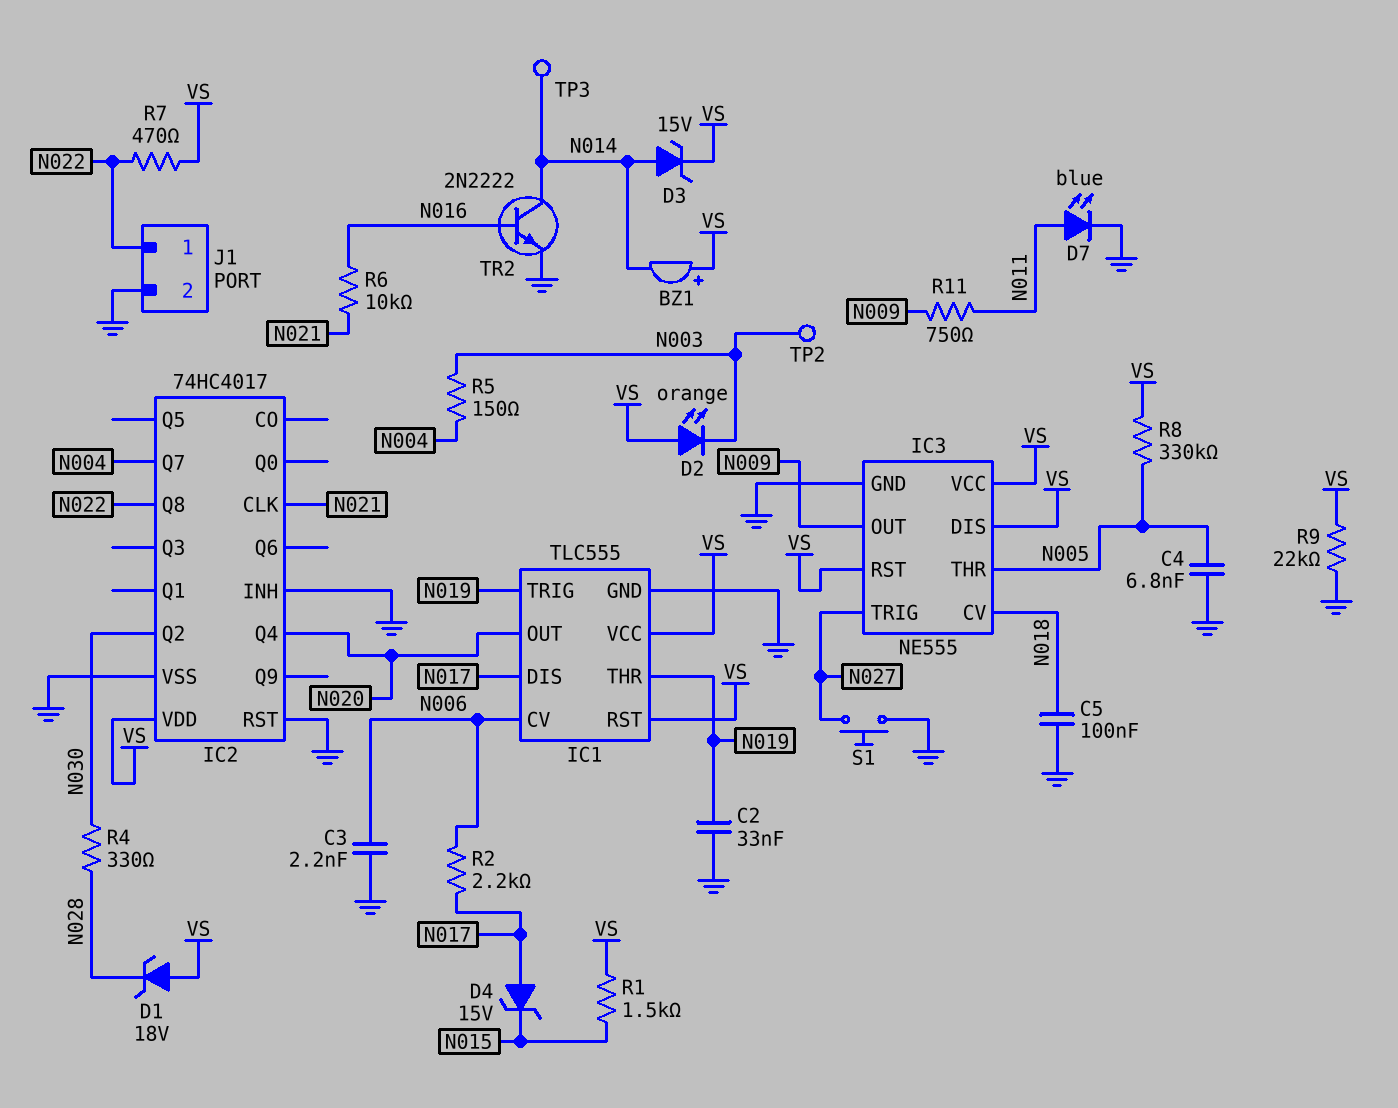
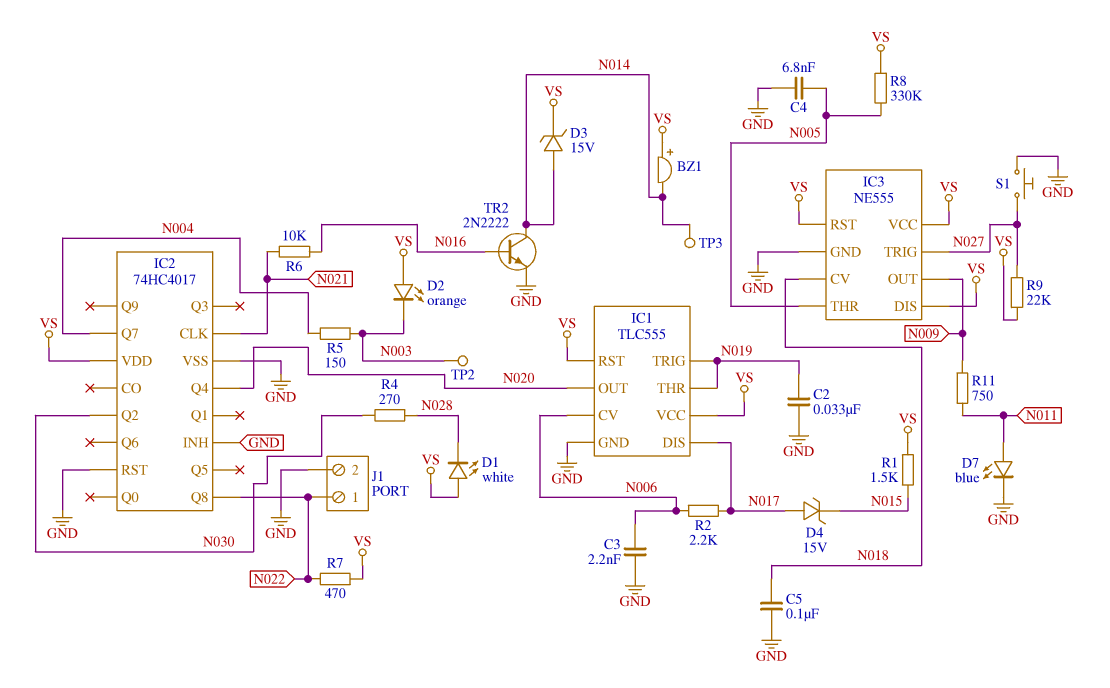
D1: zener 18V (A VS, K N028) -> LED white (A VS, K N028)
R4: 330 (N028, N030) -> 270 (N028, N030)
R9: 22k (GND, VS) -> 22k (N027, VS)

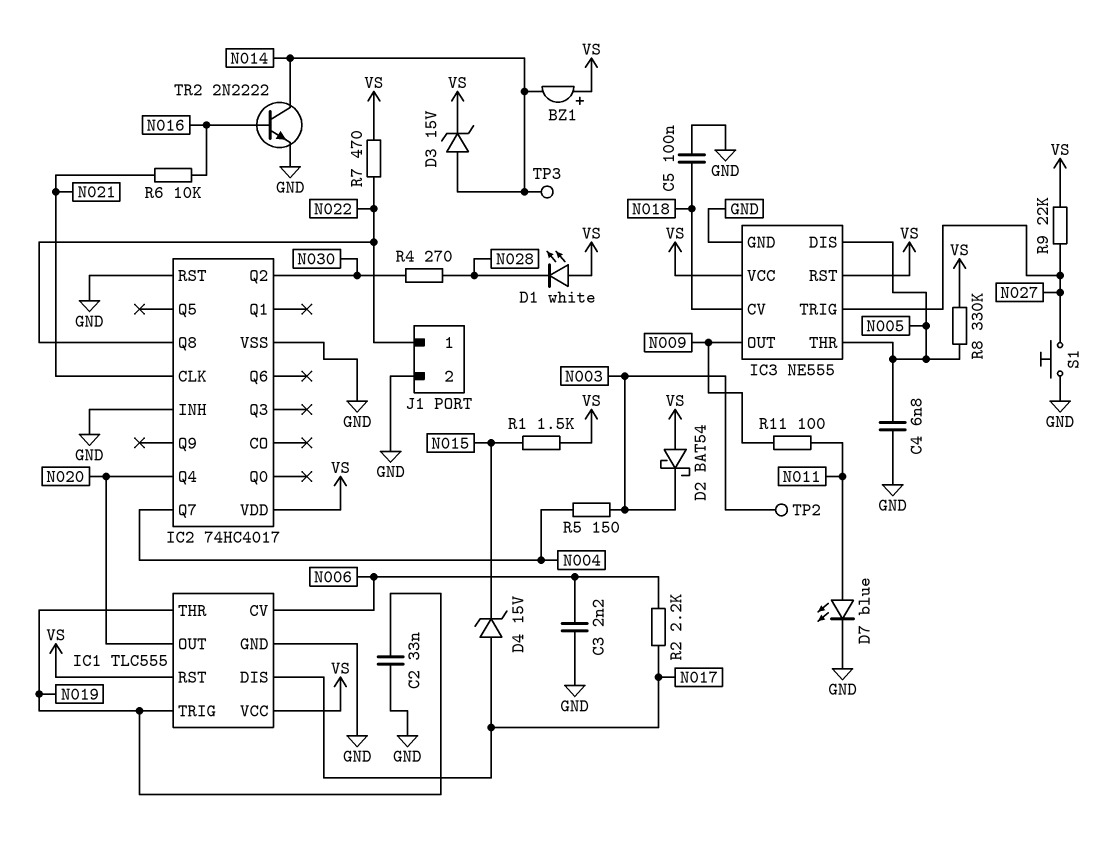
D2: LED orange (A VS, K N003) -> schottky BAT54 (A VS, K N003)
IC3 pin DIS: VS -> N005
R11: 750 (N009, N011) -> 100 (N009, N011)

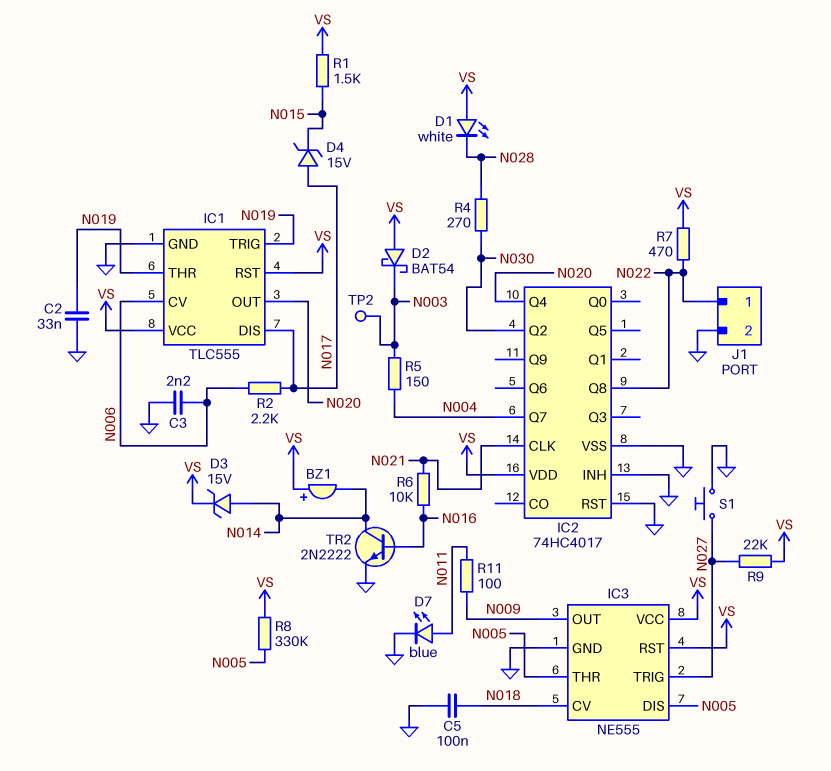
C4: 6.8nF (GND, N005) -> none
TP3: test point (N014) -> none

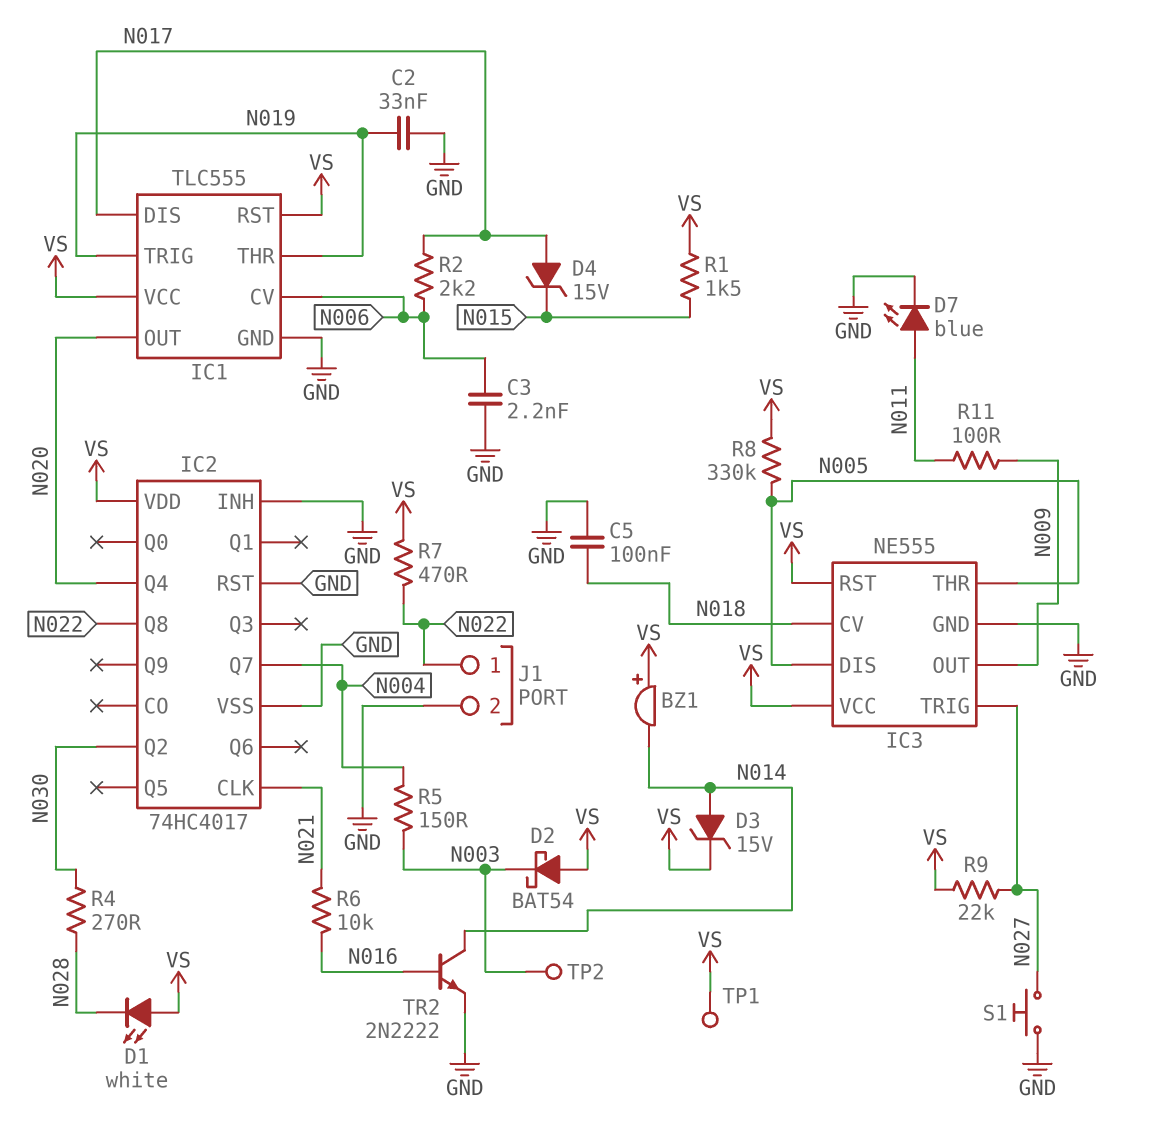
TP1: none -> test point (VS)

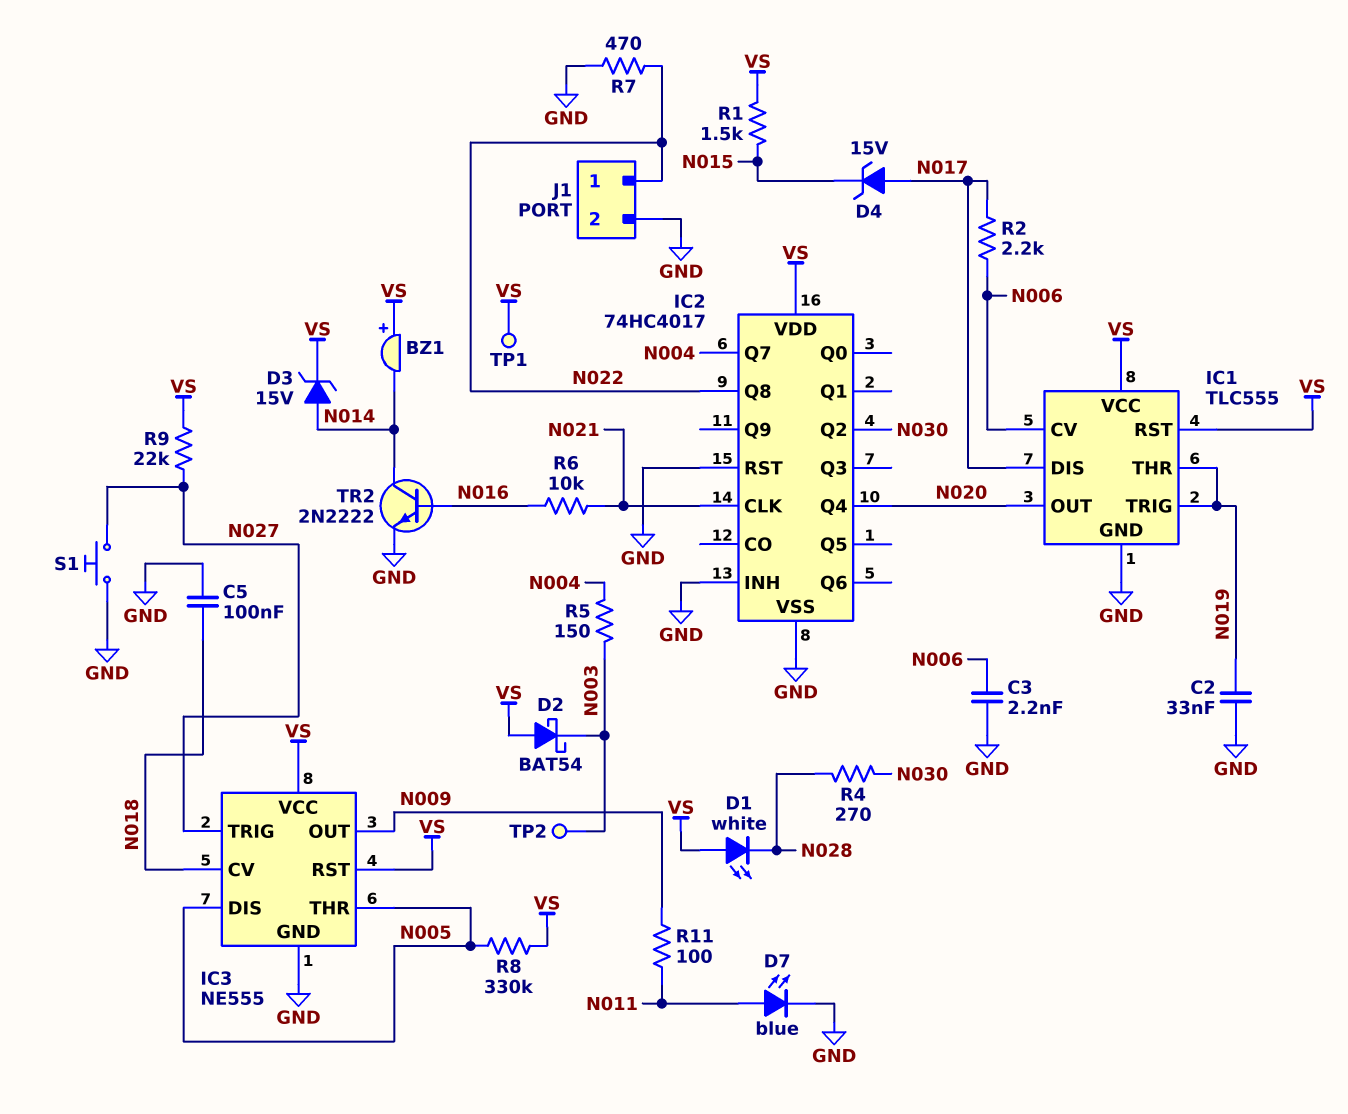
R7: 470 (N022, VS) -> 470 (GND, N022)

